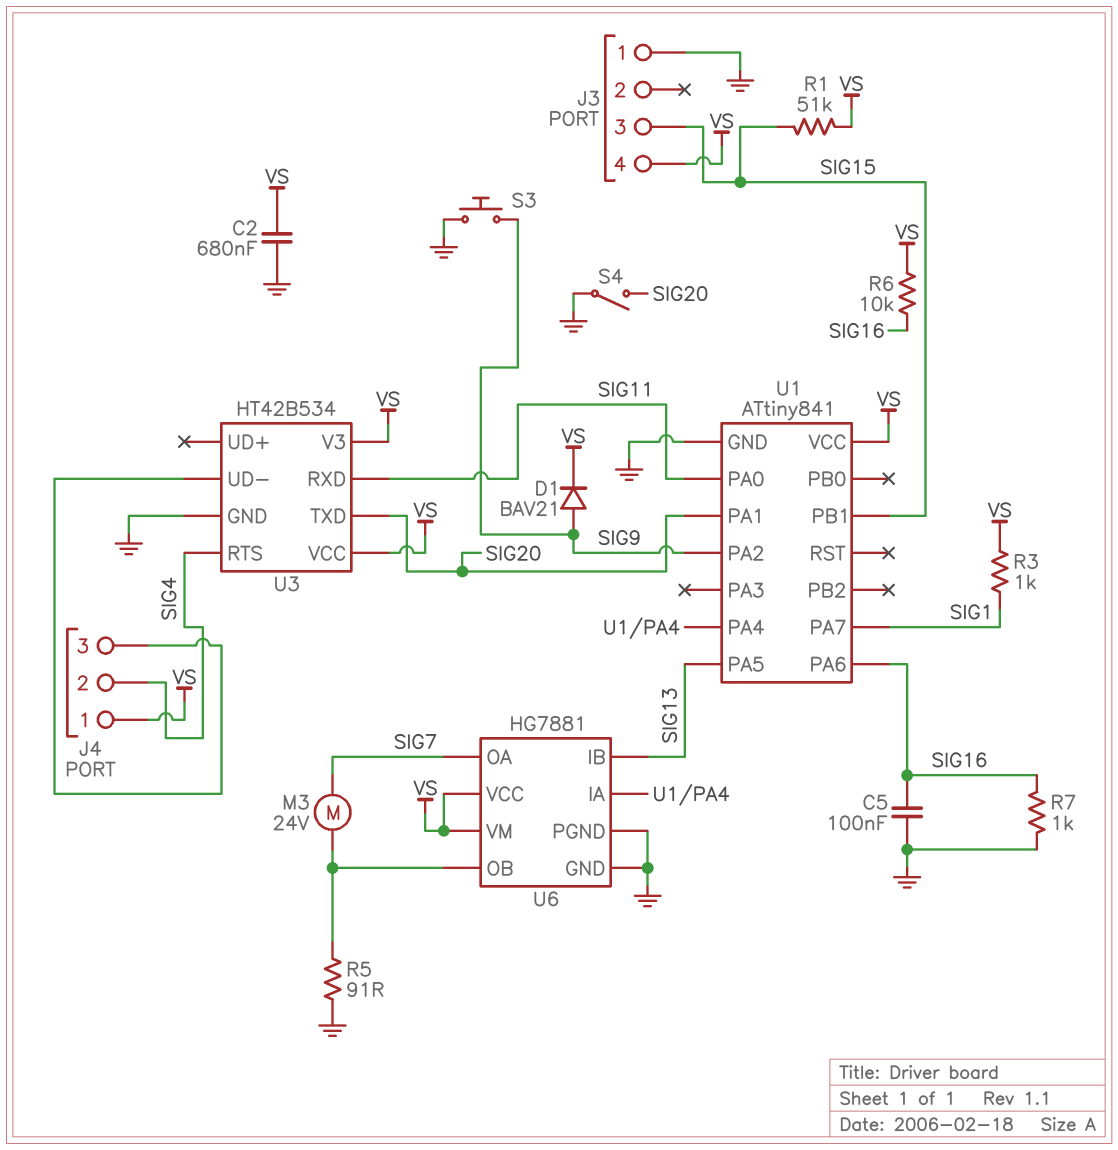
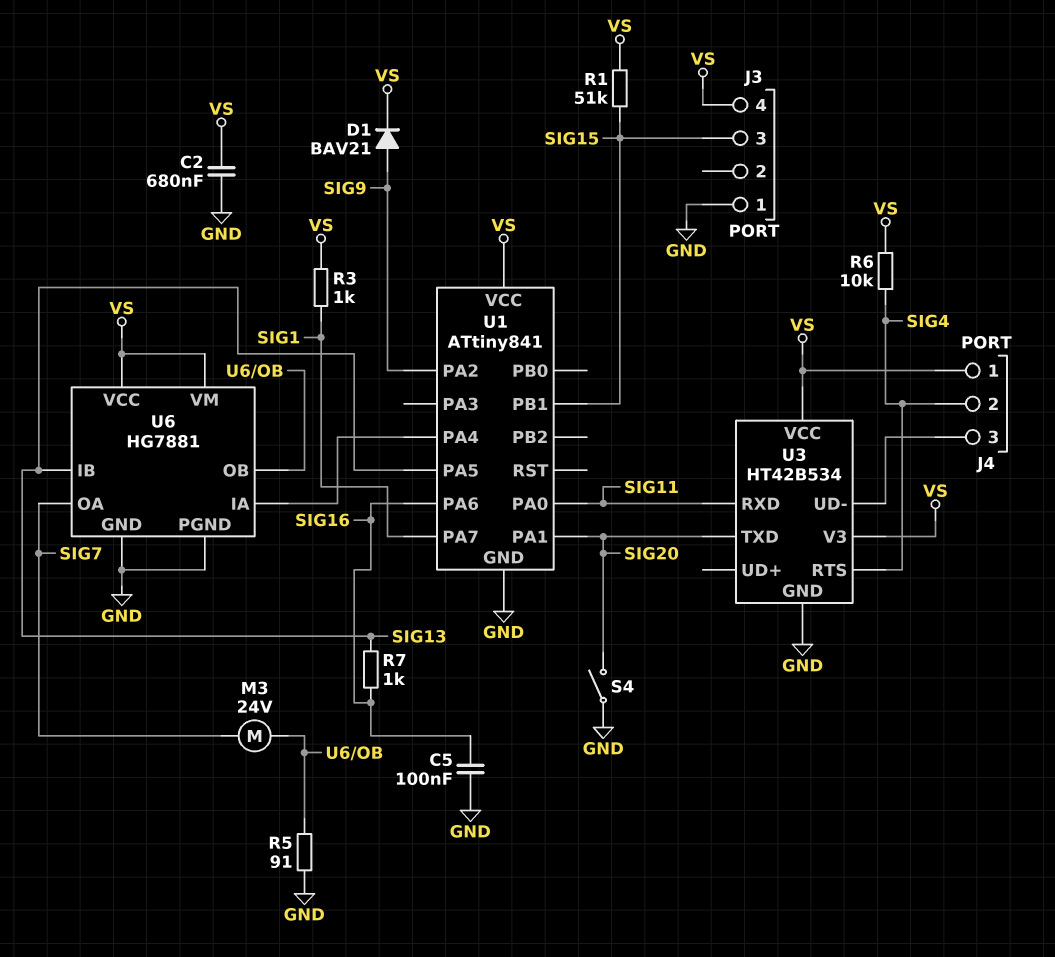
R6: 10k (SIG16, VS) -> 10k (SIG4, VS)
R7: 1k (GND, SIG16) -> 1k (SIG13, SIG16)
S3: button (GND, SIG9) -> none

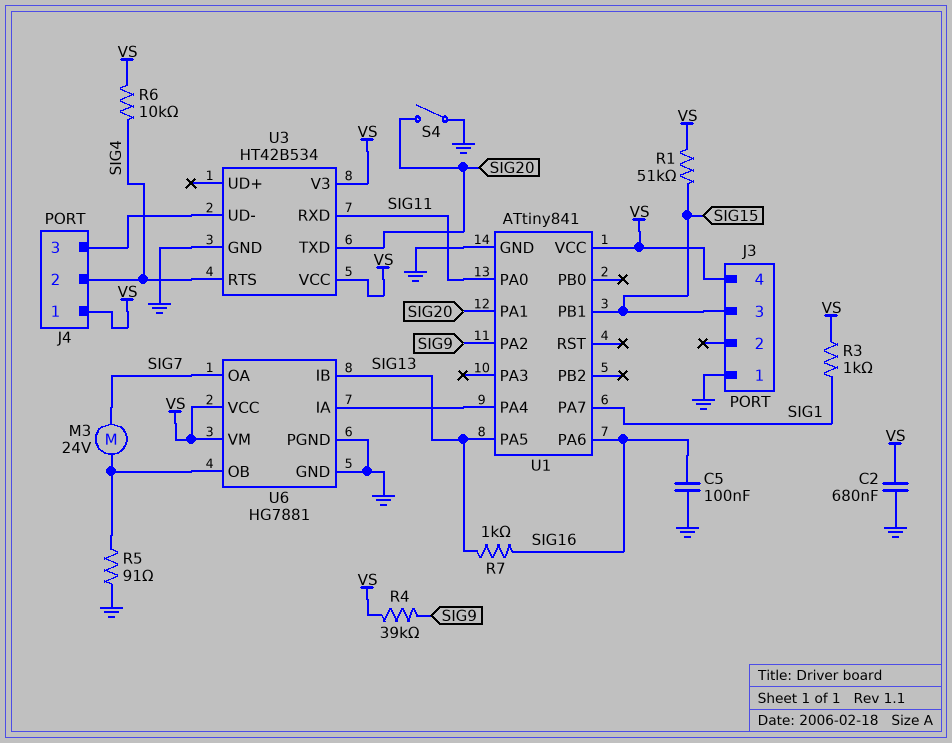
D1: diode BAV21 (A SIG9, K VS) -> none
R4: none -> 39k (SIG9, VS)

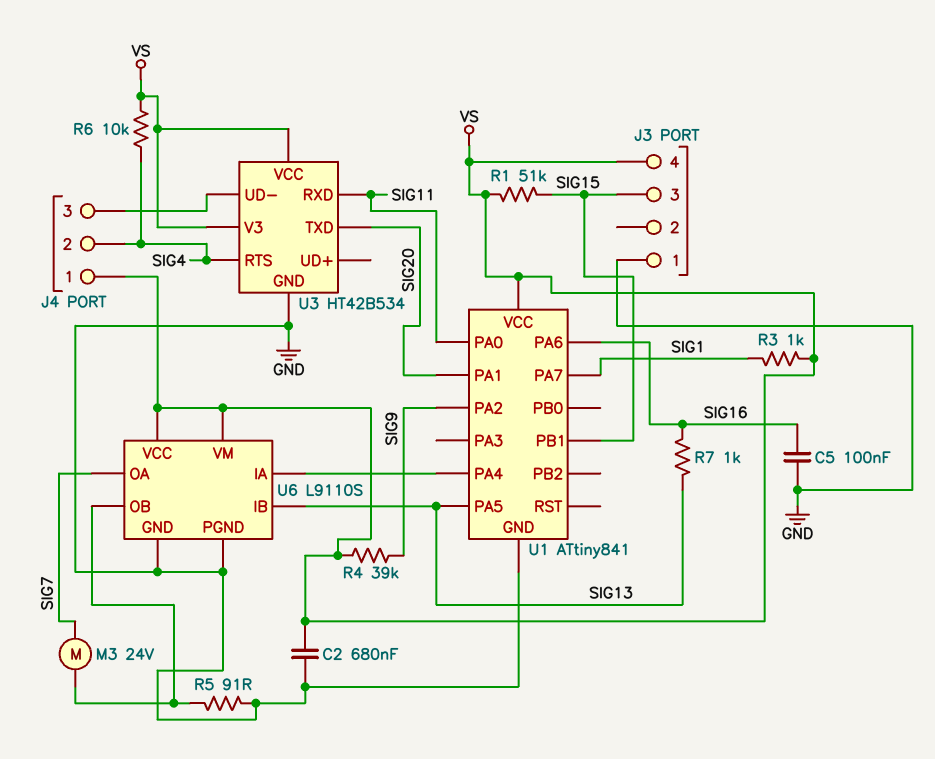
S4: switch (GND, SIG20) -> none
U6: HG7881 -> L9110S

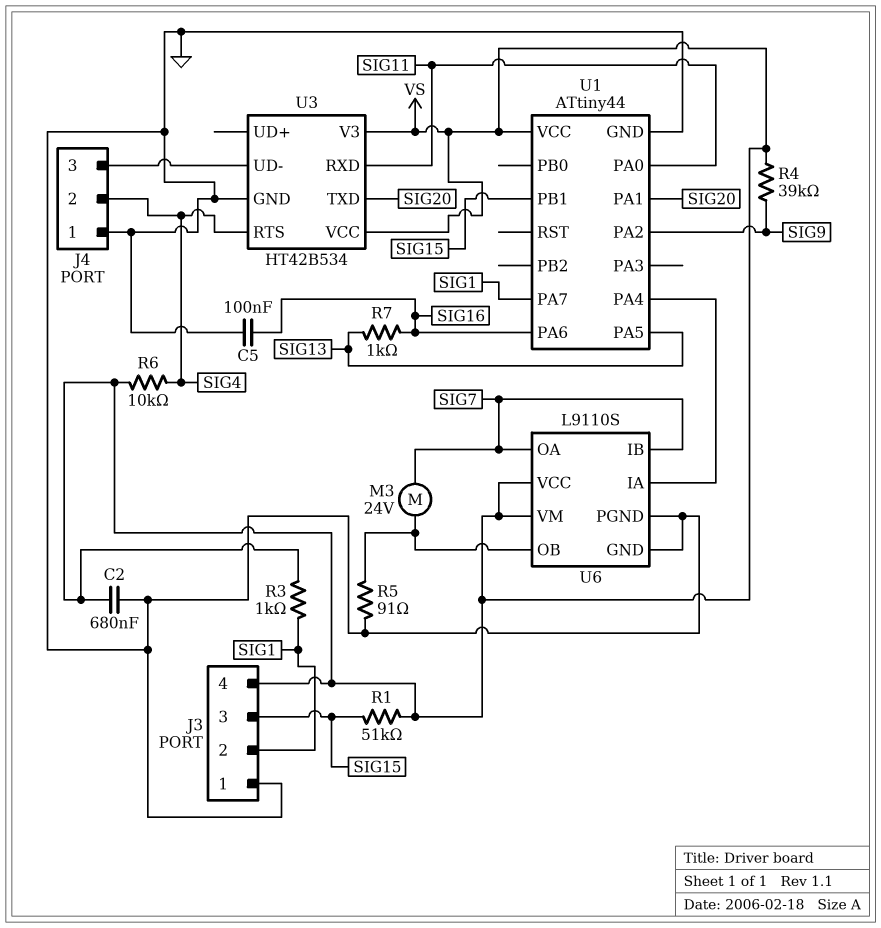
J3 pin 2: none -> SIG1
J4 pin 1: VS -> GND
U1: ATtiny841 -> ATtiny44
U6 pin IB: SIG13 -> SIG7

